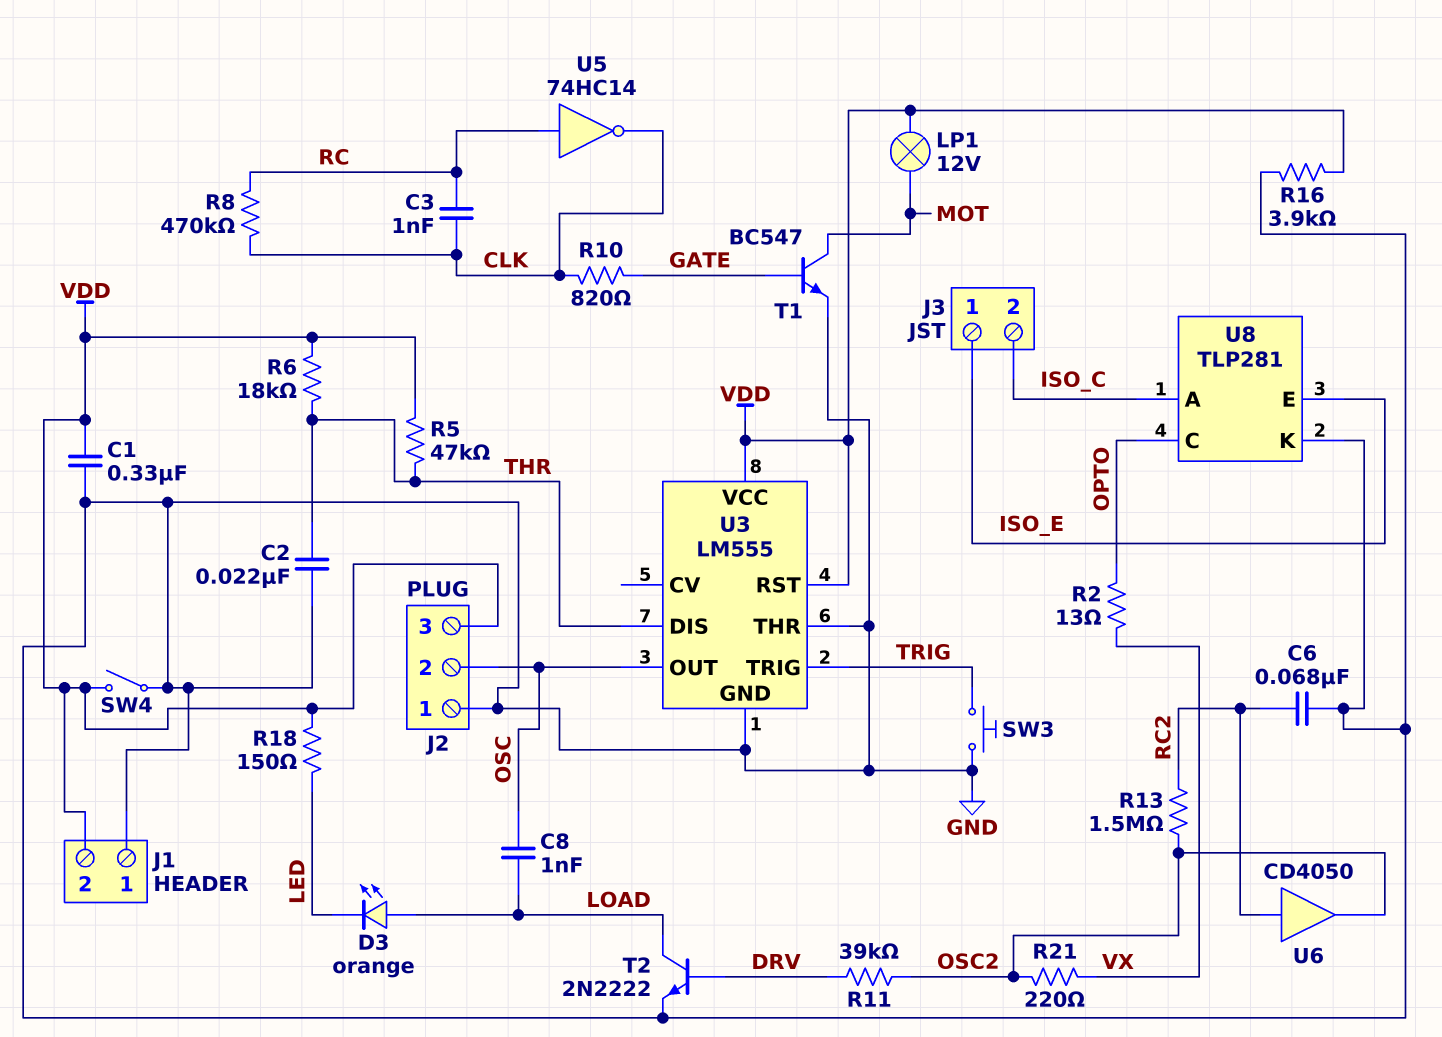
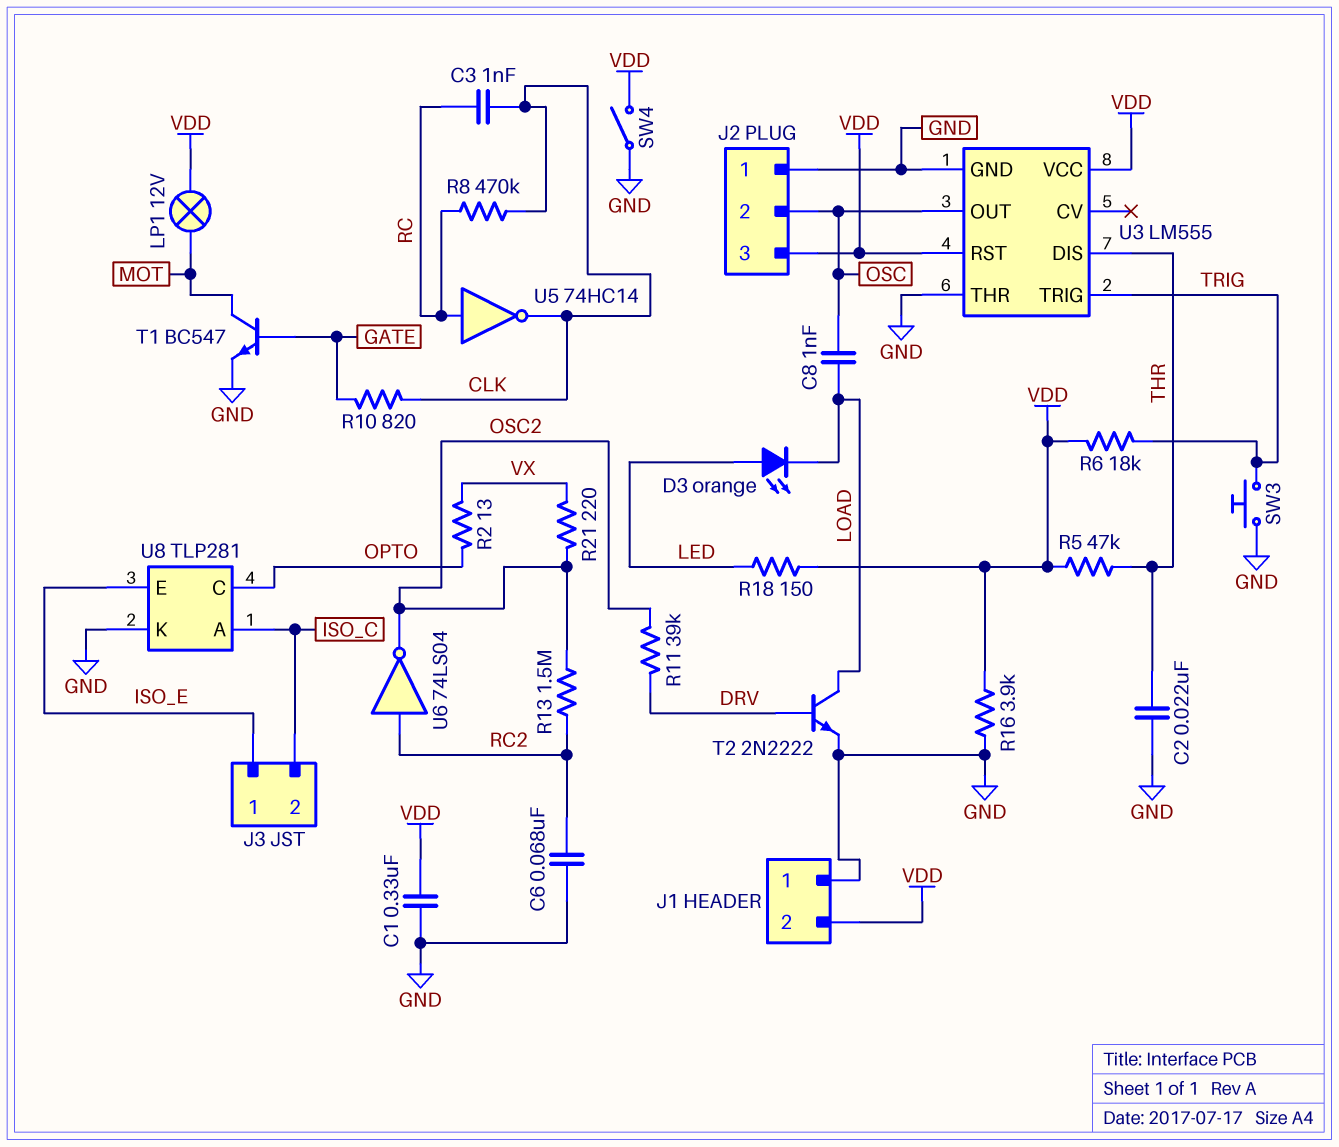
D3: LED orange (A LOAD, K LED) -> LED orange (A LED, K LOAD)
R6: 18k (THR, VDD) -> 18k (TRIG, VDD)
U6: buffer CD4050 (in RC2, out OSC2) -> NOT 74LS04 (in RC2, out OSC2)

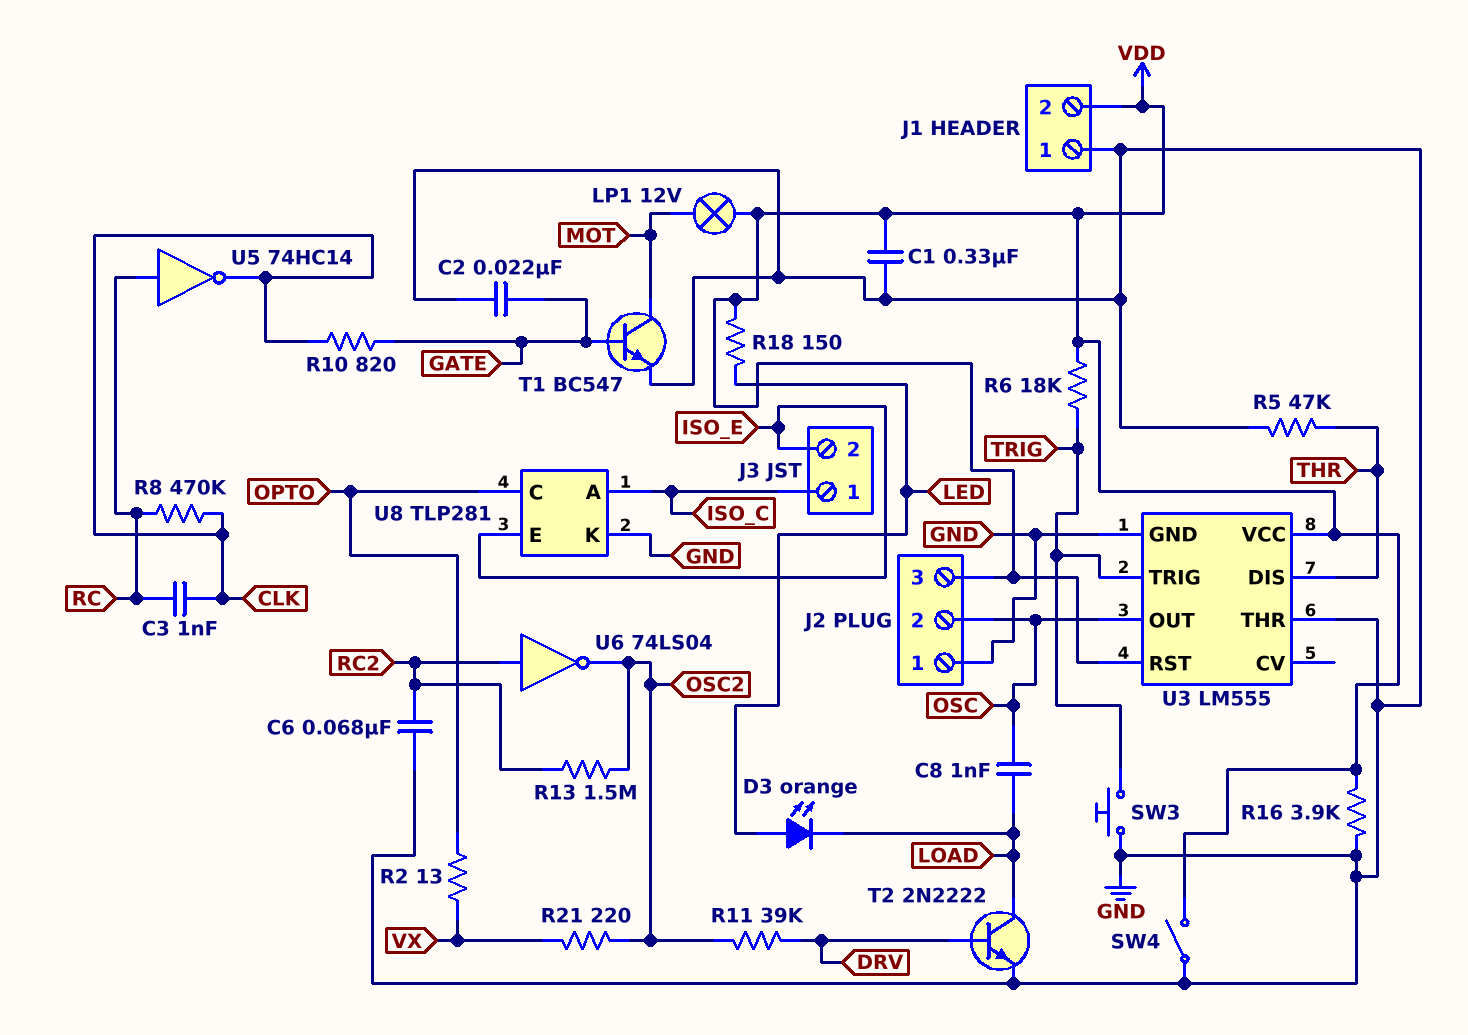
C2: 22nF (GND, THR) -> 22nF (GATE, GND)
J3 pin 1: ISO_E -> ISO_C
J3 pin 2: ISO_C -> ISO_E
R5: 47k (THR, VDD) -> 47k (GND, THR)

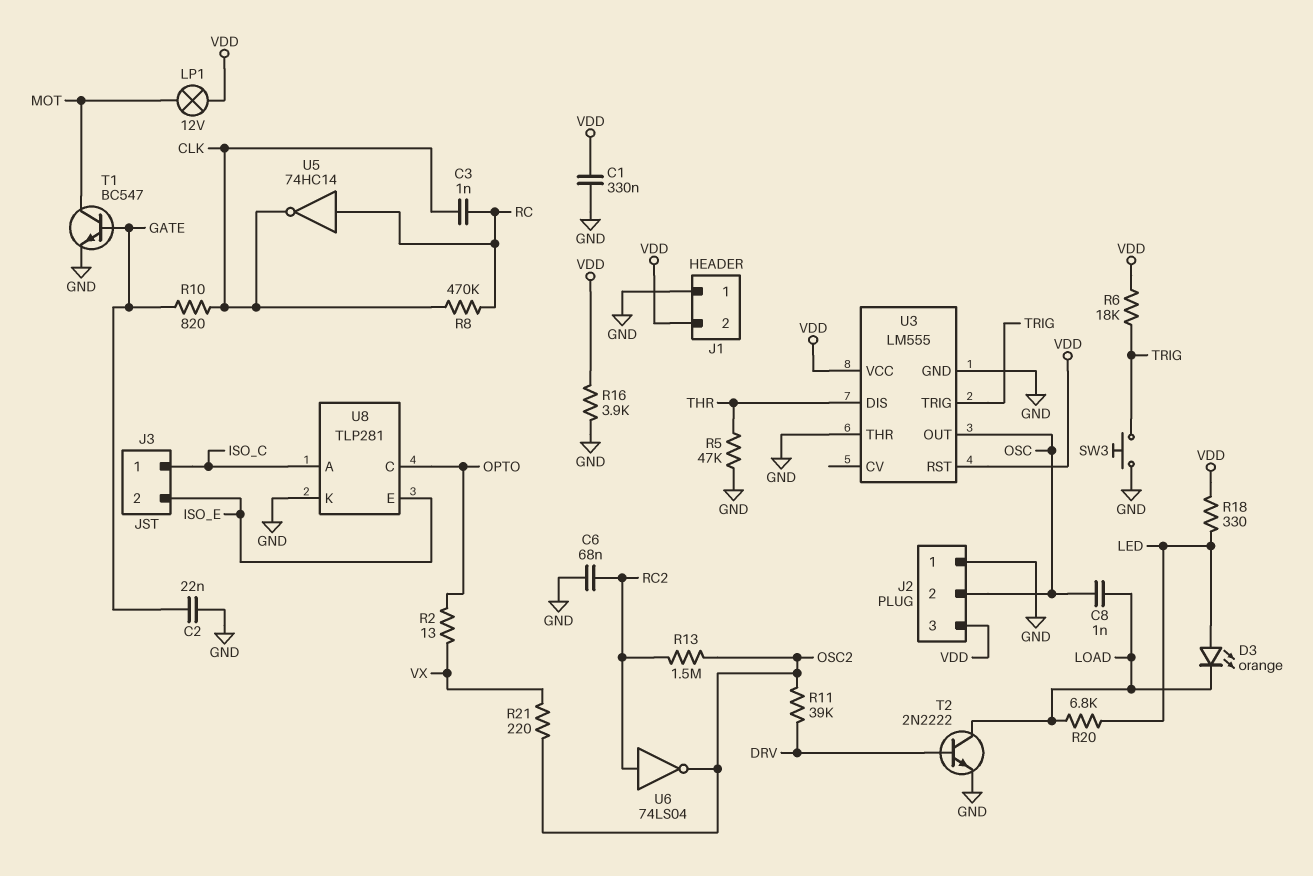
R18: 150 (LED, VDD) -> 330 (LED, VDD)
R20: none -> 6.8k (LED, LOAD)
SW4: switch (GND, VDD) -> none

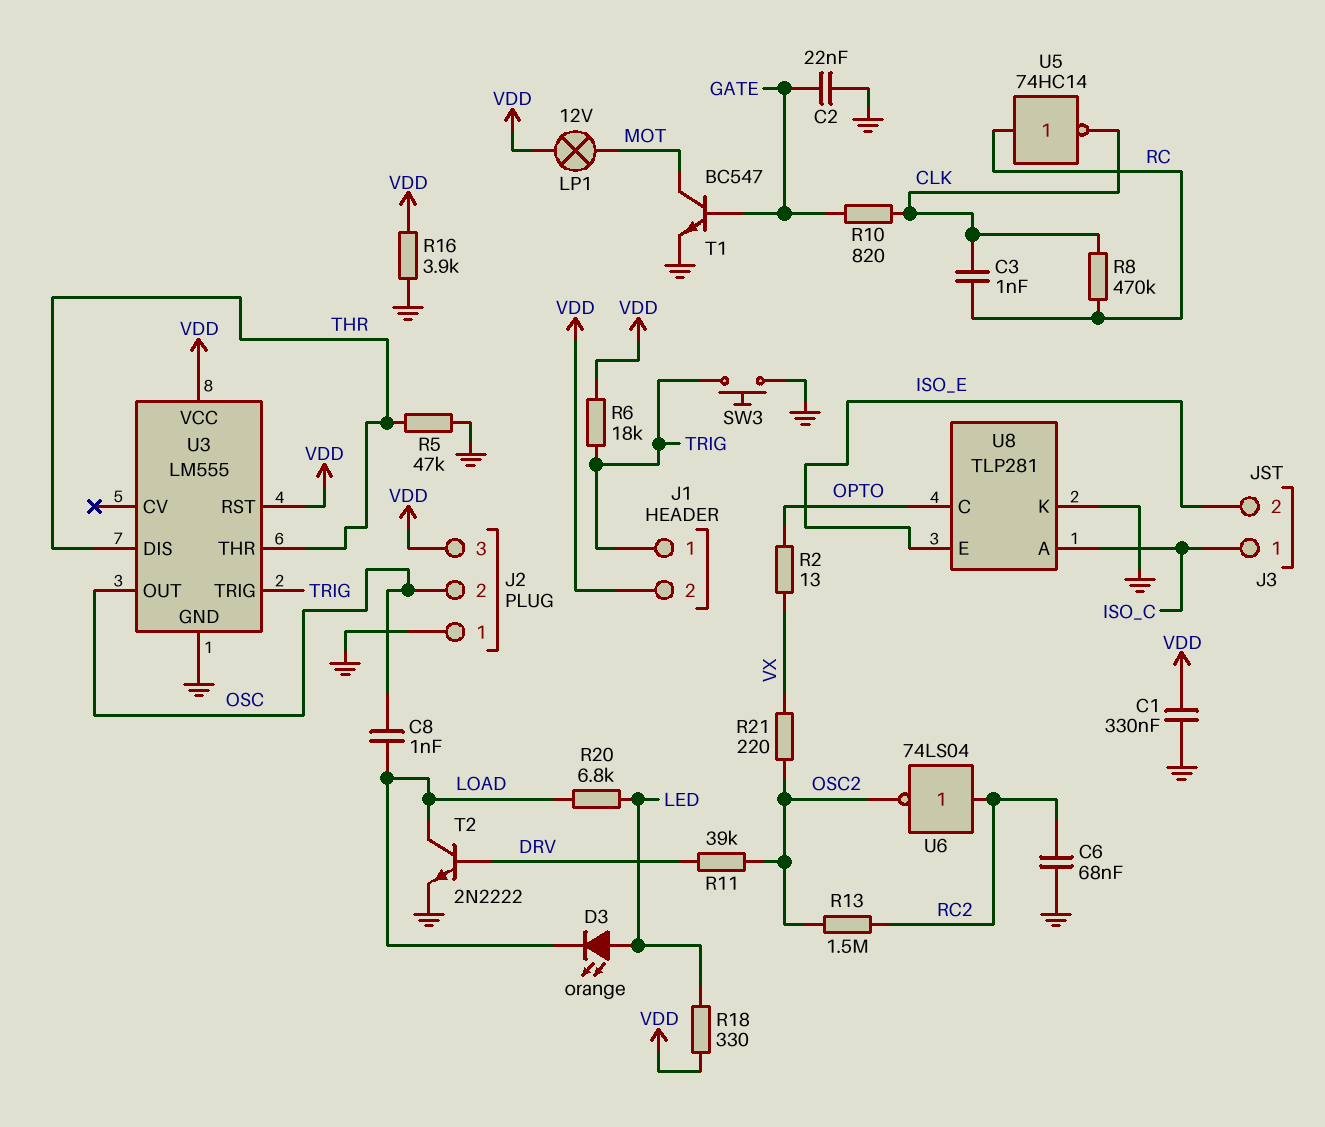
J1 pin 1: GND -> TRIG
U3 pin THR: GND -> THR

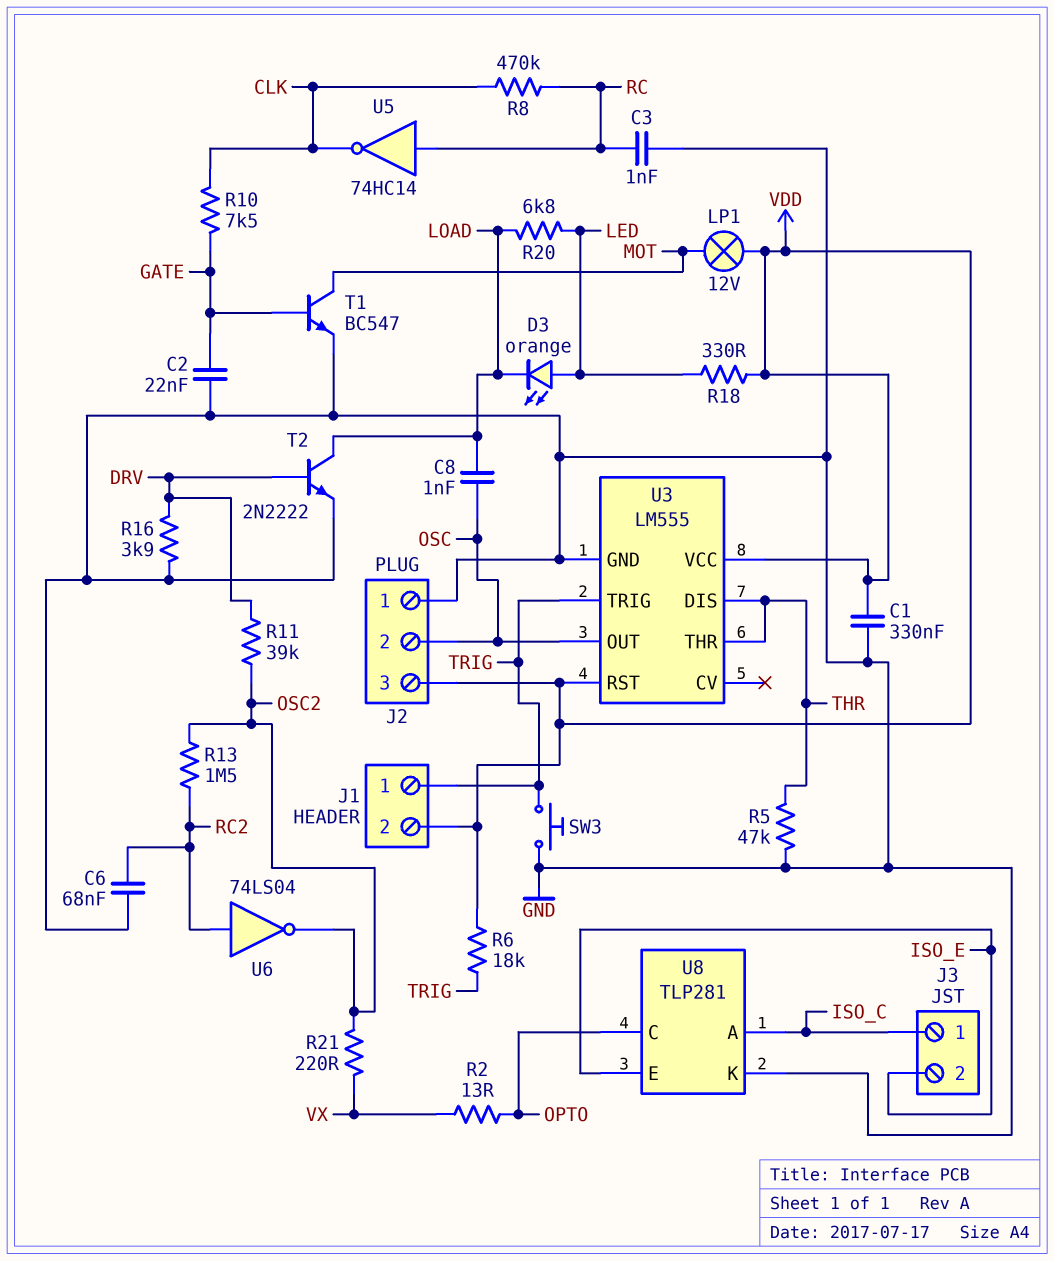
C3: 1nF (CLK, RC) -> 1nF (GND, RC)
R10: 820 (CLK, GATE) -> 7.5k (CLK, GATE)
R16: 3.9k (GND, VDD) -> 3.9k (DRV, GND)

